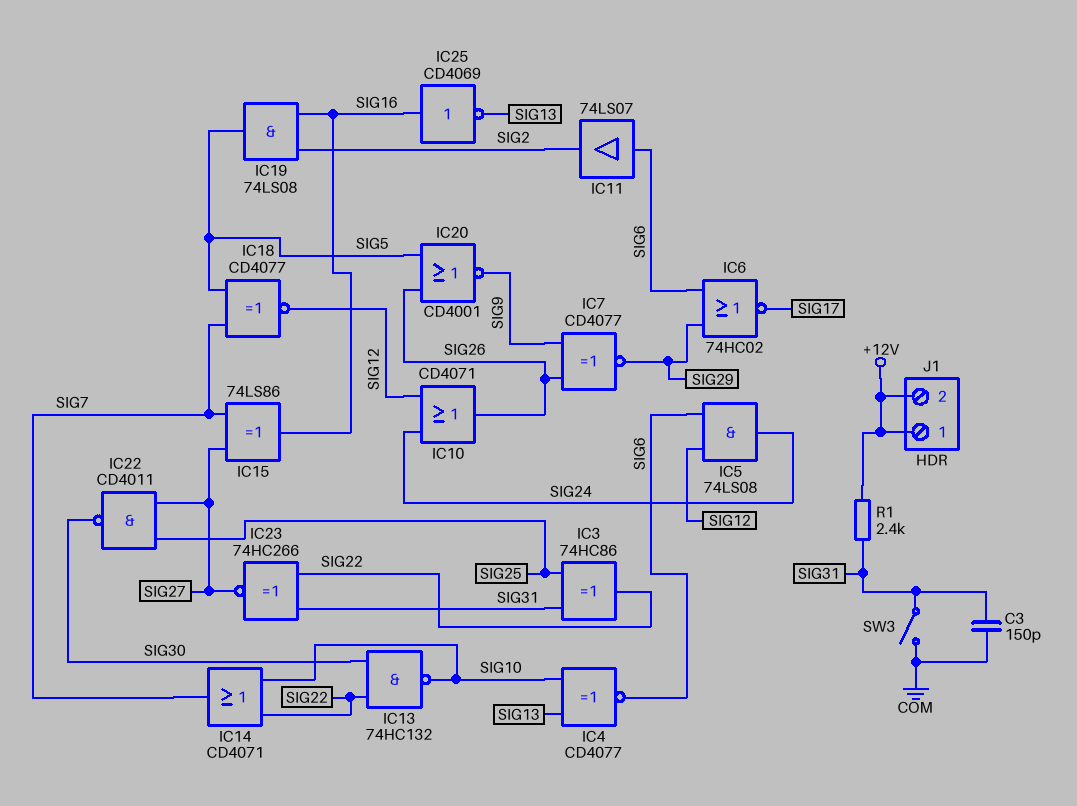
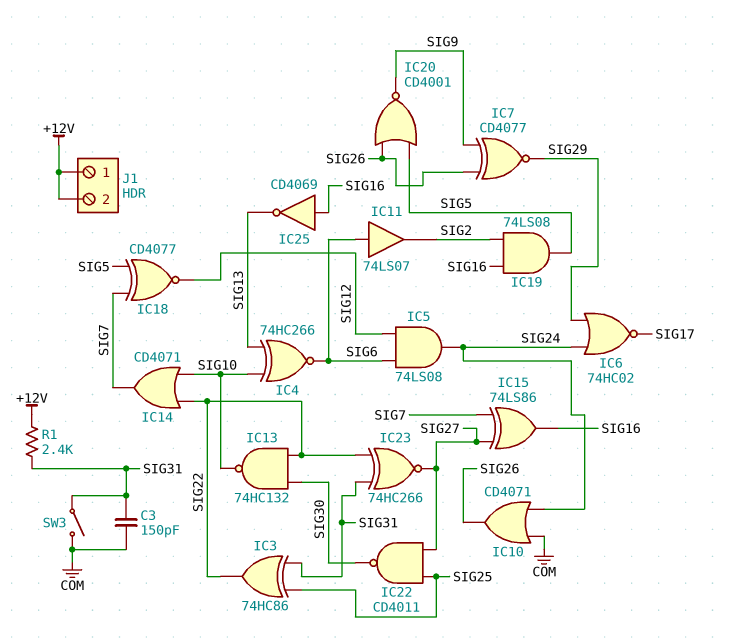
IC4: XNOR CD4077 (in SIG10, in SIG13, out SIG6) -> XNOR 74HC266 (in SIG10, in SIG13, out SIG6)
IC6: NOR 74HC02 (in SIG6, in SIG29, out SIG17) -> NOR 74HC02 (in SIG24, in SIG29, out SIG17)
IC10: OR CD4071 (in SIG12, in SIG24, out SIG26) -> OR CD4071 (in COM, in SIG24, out SIG26)

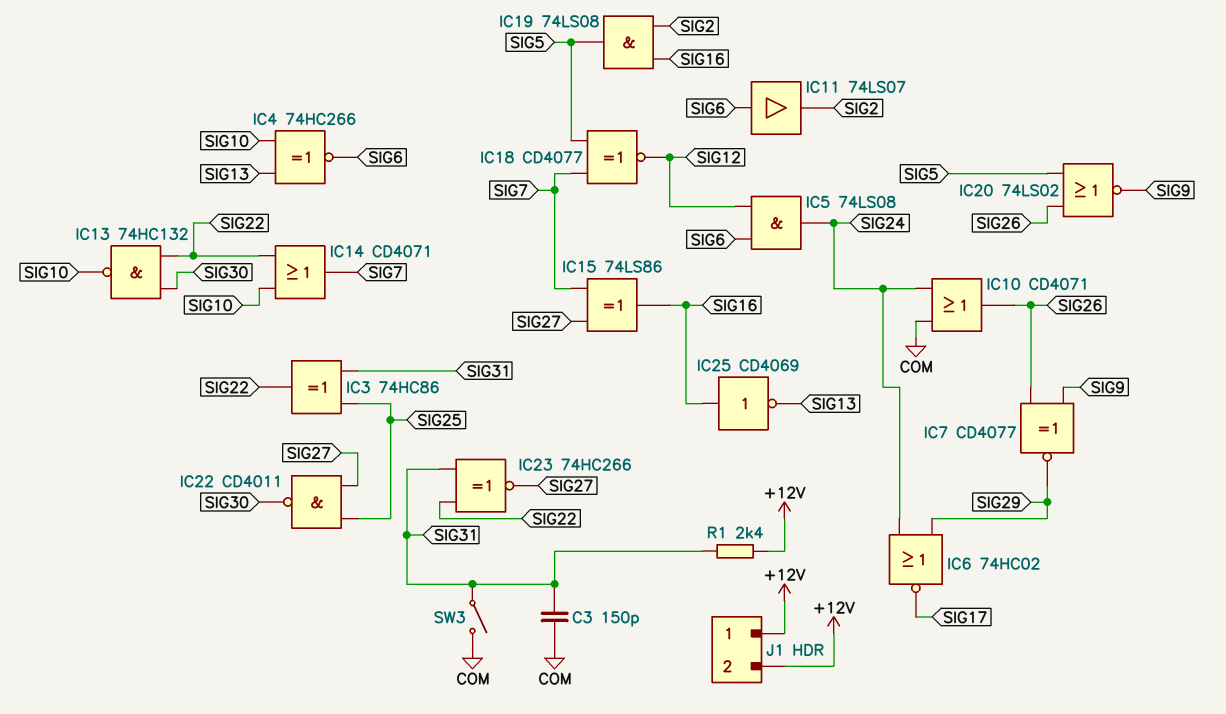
IC20: NOR CD4001 (in SIG5, in SIG26, out SIG9) -> NOR 74LS02 (in SIG5, in SIG26, out SIG9)

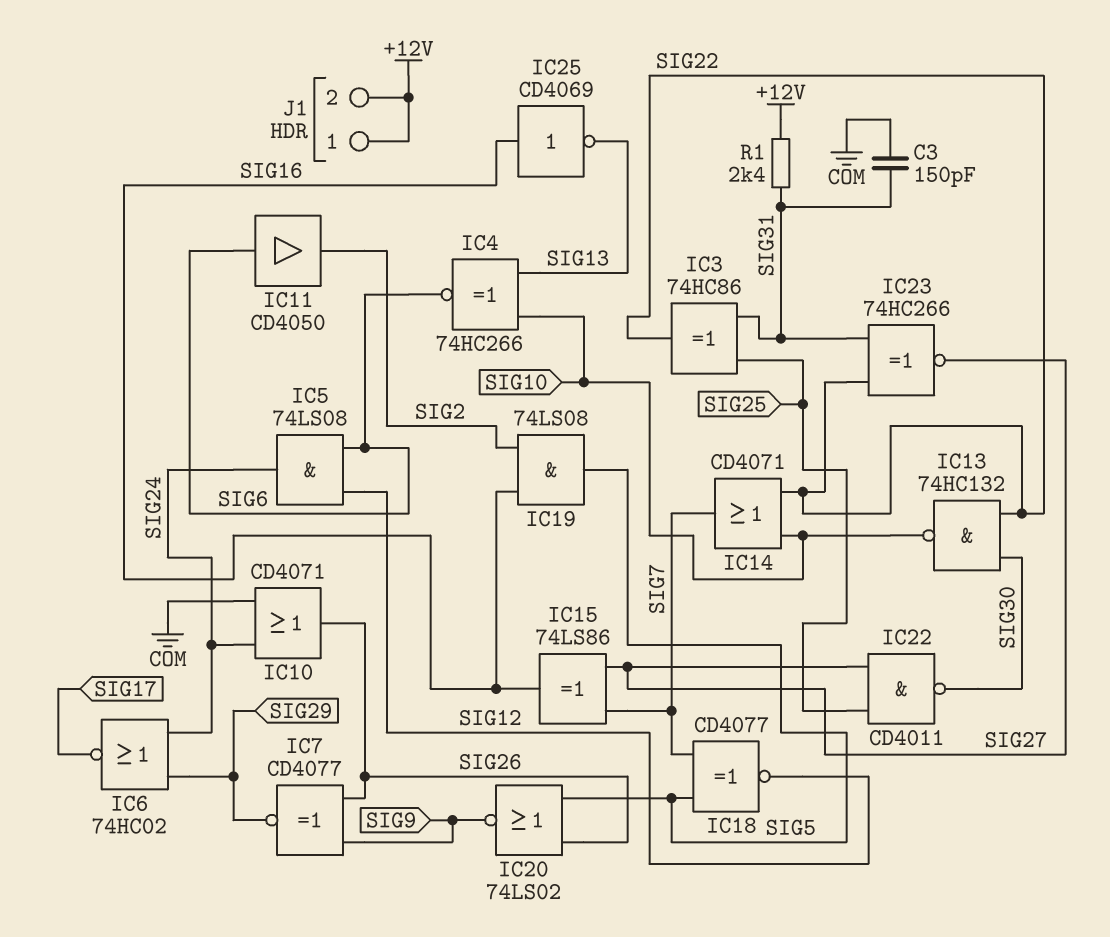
IC11: buffer 74LS07 (in SIG6, out SIG2) -> buffer CD4050 (in SIG6, out SIG2)
SW3: switch (COM, SIG31) -> none

